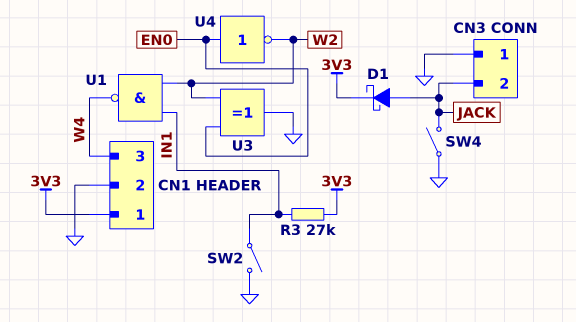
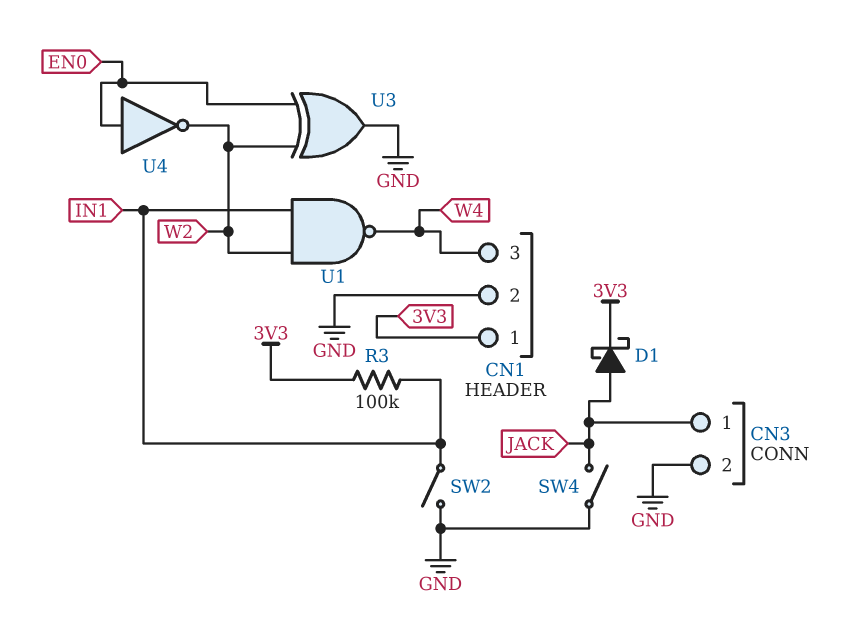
CN3 pin 1: GND -> JACK
CN3 pin 2: JACK -> GND
R3: 27k (3V3, IN1) -> 100k (3V3, IN1)

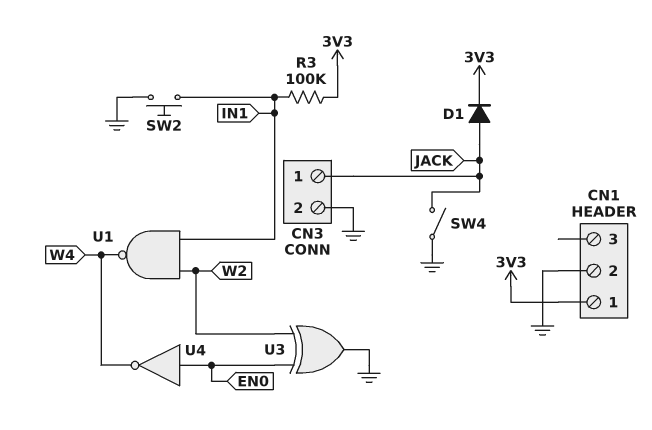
CN1 pin 3: W4 -> none
D1: schottky (A JACK, K 3V3) -> diode (A JACK, K 3V3)
SW2: switch (GND, IN1) -> button (GND, IN1)
U4: NOT (in EN0, out W2) -> NOT (in EN0, out W4)

